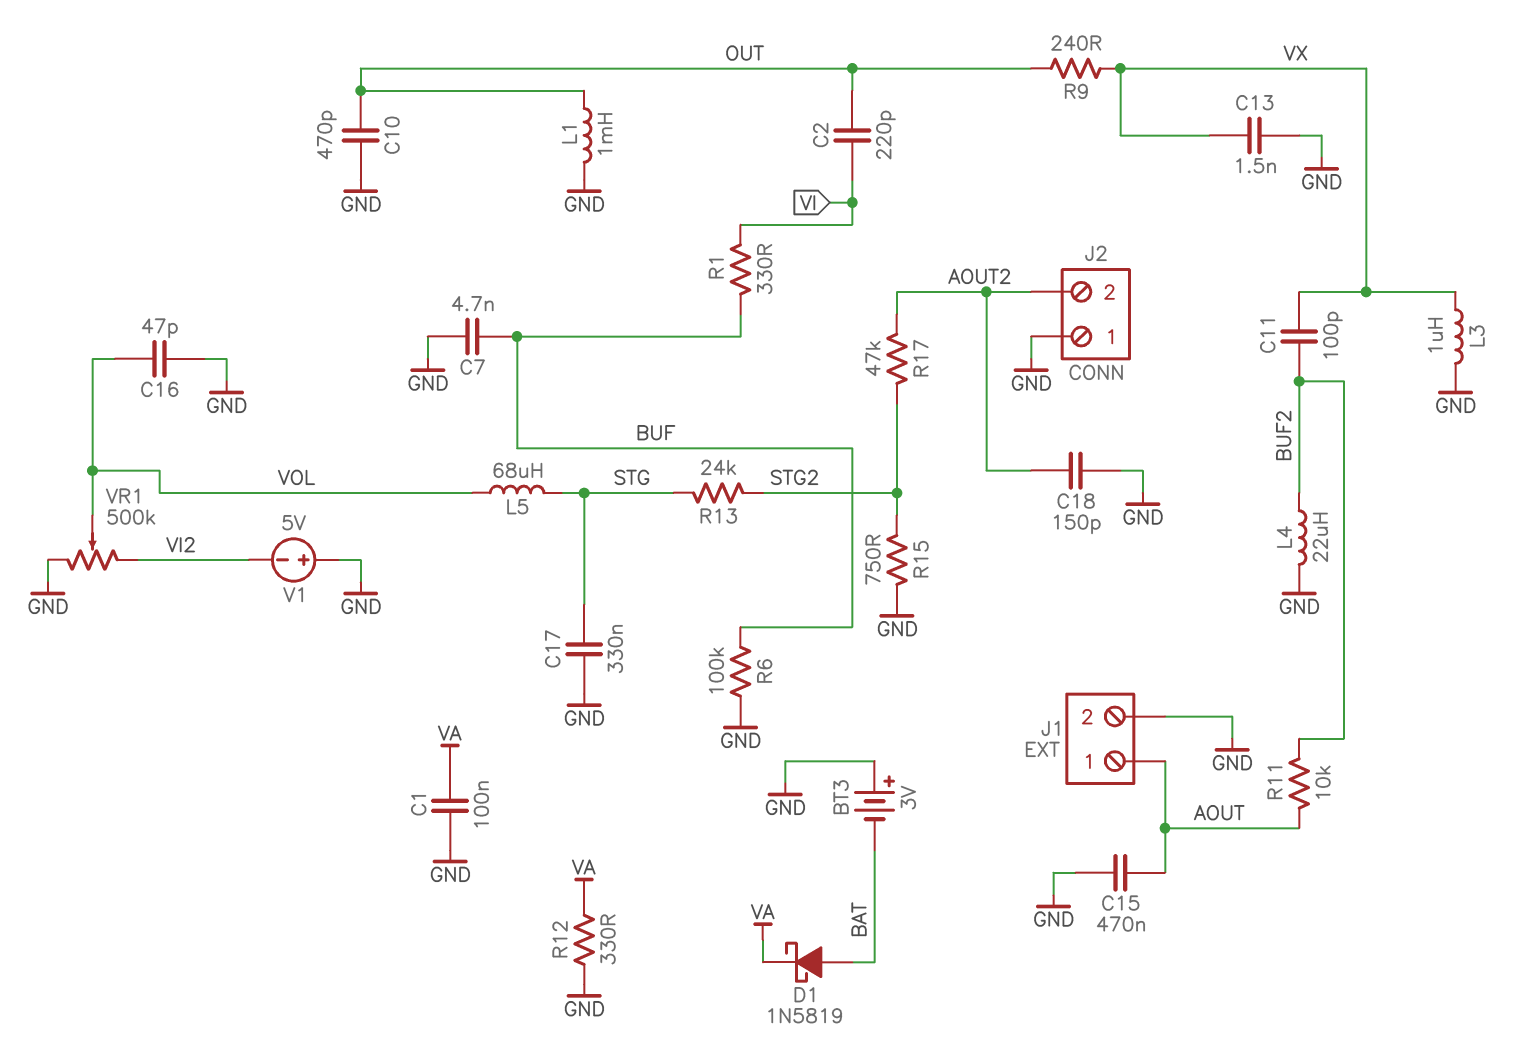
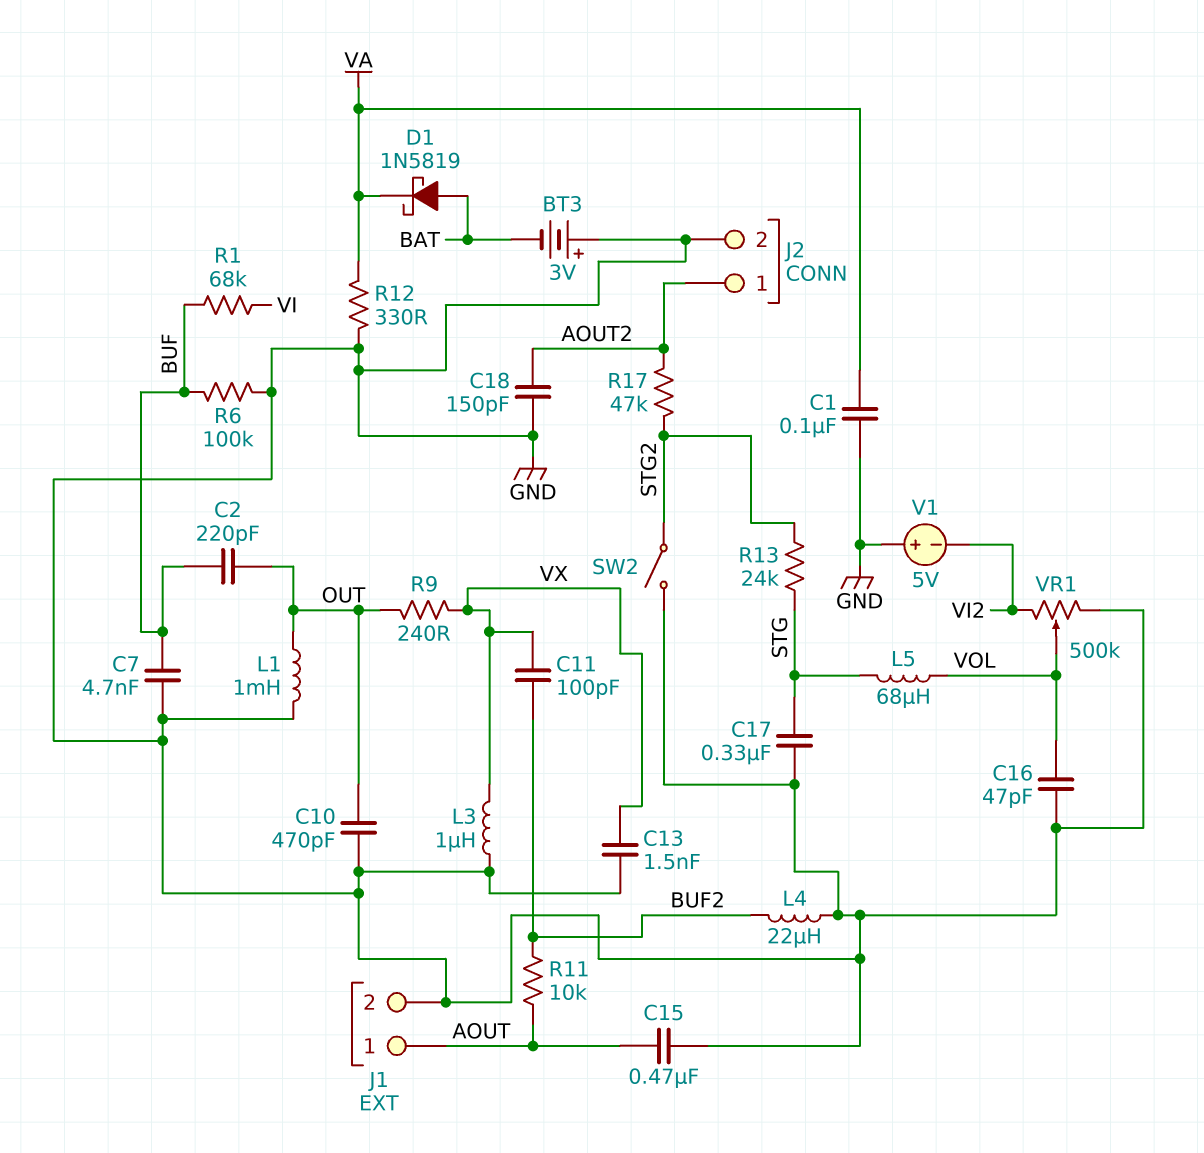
C2: 220pF (OUT, VI) -> 220pF (BUF, OUT)
J2 pin 1: GND -> AOUT2
J2 pin 2: AOUT2 -> GND
R1: 330 (BUF, VI) -> 68k (BUF, VI)
R15: 750 (GND, STG2) -> none
SW2: none -> switch (GND, STG2)

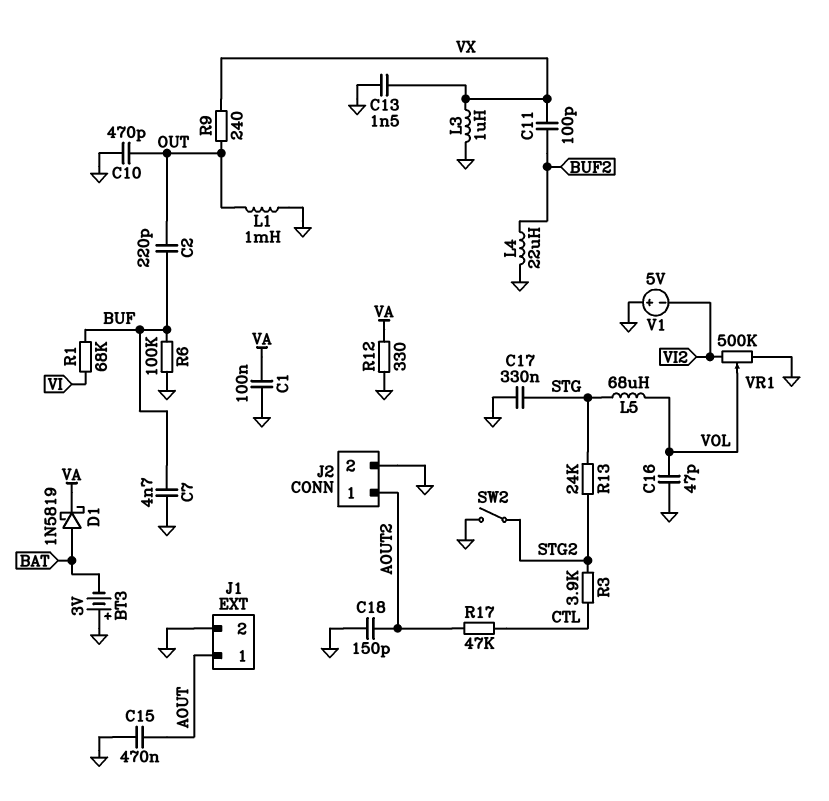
R3: none -> 3.9k (CTL, STG2)
R11: 10k (AOUT, BUF2) -> none
R17: 47k (AOUT2, STG2) -> 47k (AOUT2, CTL)

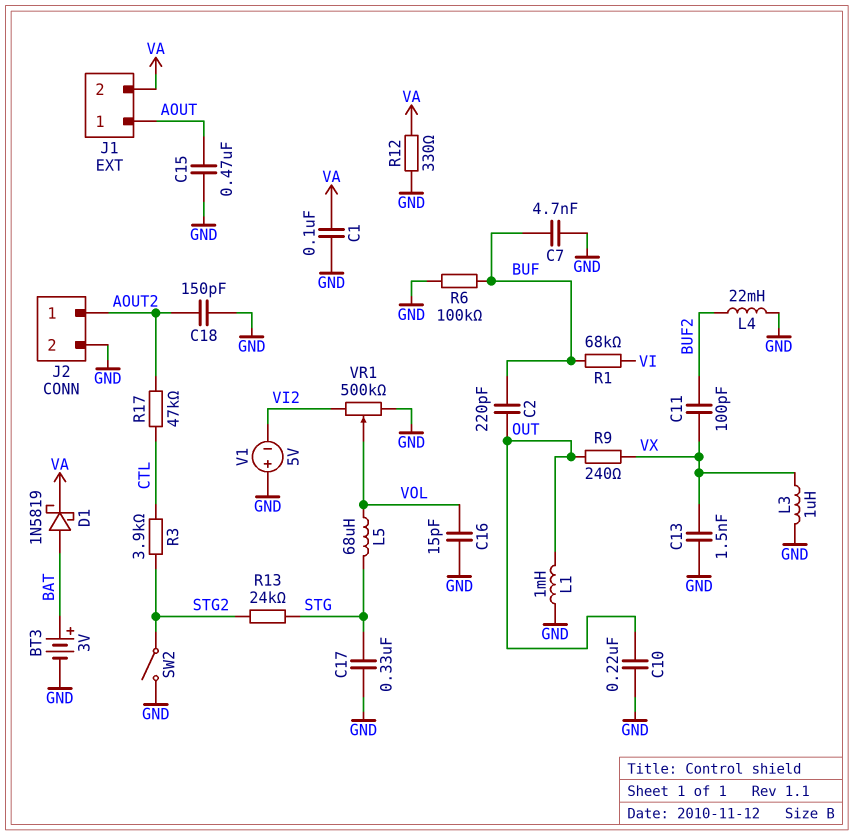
BT3: 3V (plus GND, minus BAT) -> 3V (plus BAT, minus GND)
C10: 470pF (GND, OUT) -> 220nF (GND, OUT)
C16: 47pF (GND, VOL) -> 15pF (GND, VOL)
J1 pin 2: GND -> VA
L4: 22uH (BUF2, GND) -> 22mH (BUF2, GND)

